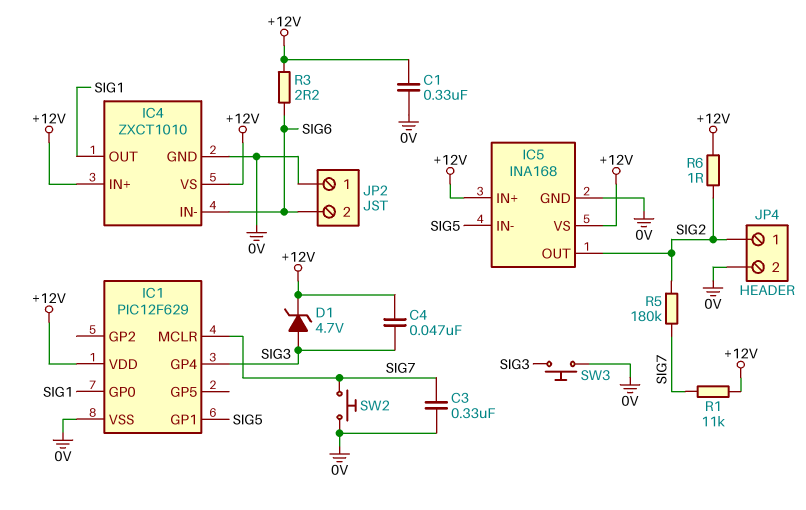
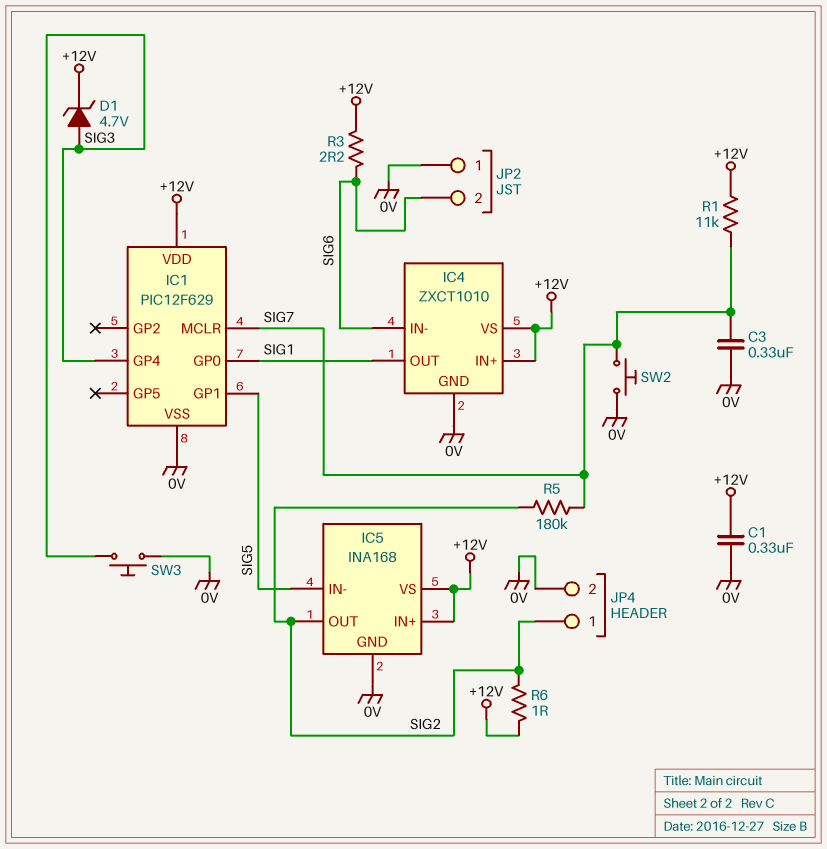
C4: 47nF (+12V, SIG3) -> none

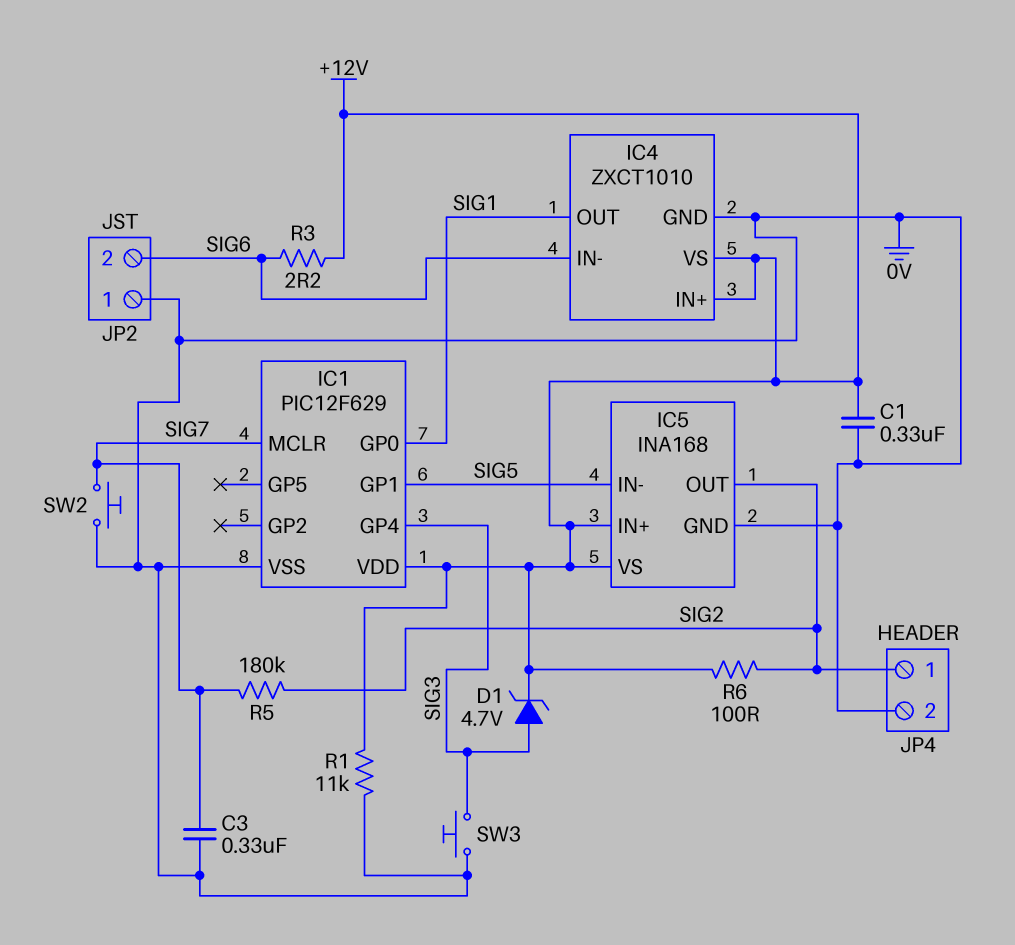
R1: 11k (+12V, SIG7) -> 11k (+12V, 0V)
R6: 1 (+12V, SIG2) -> 100 (+12V, SIG2)

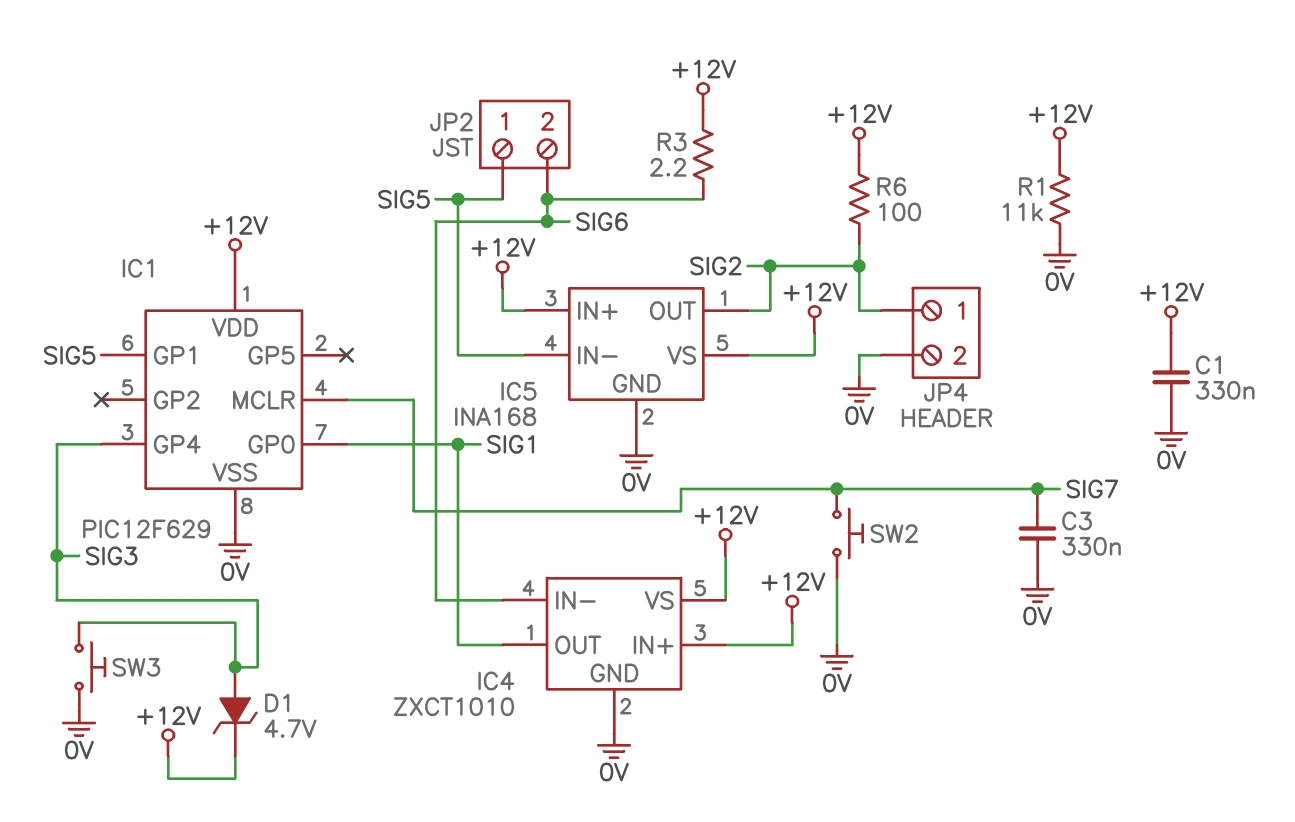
JP2 pin 1: 0V -> SIG5
R5: 180k (SIG2, SIG7) -> none

